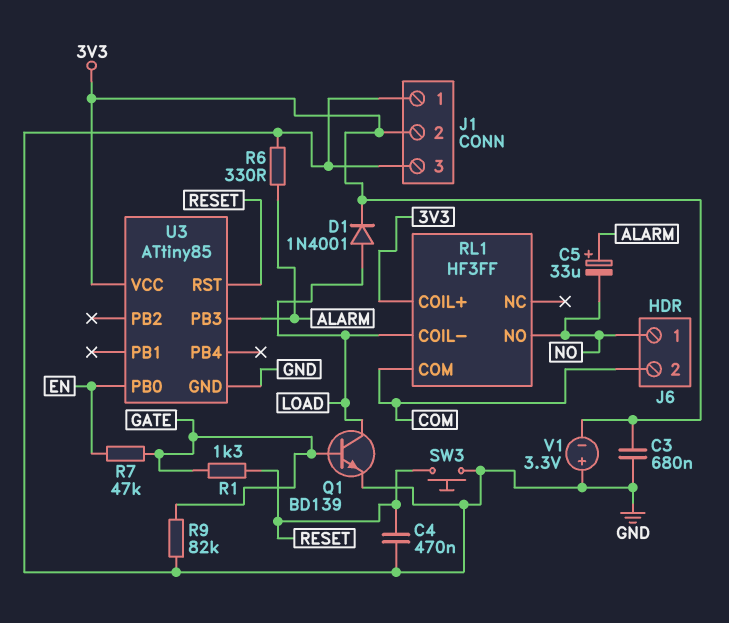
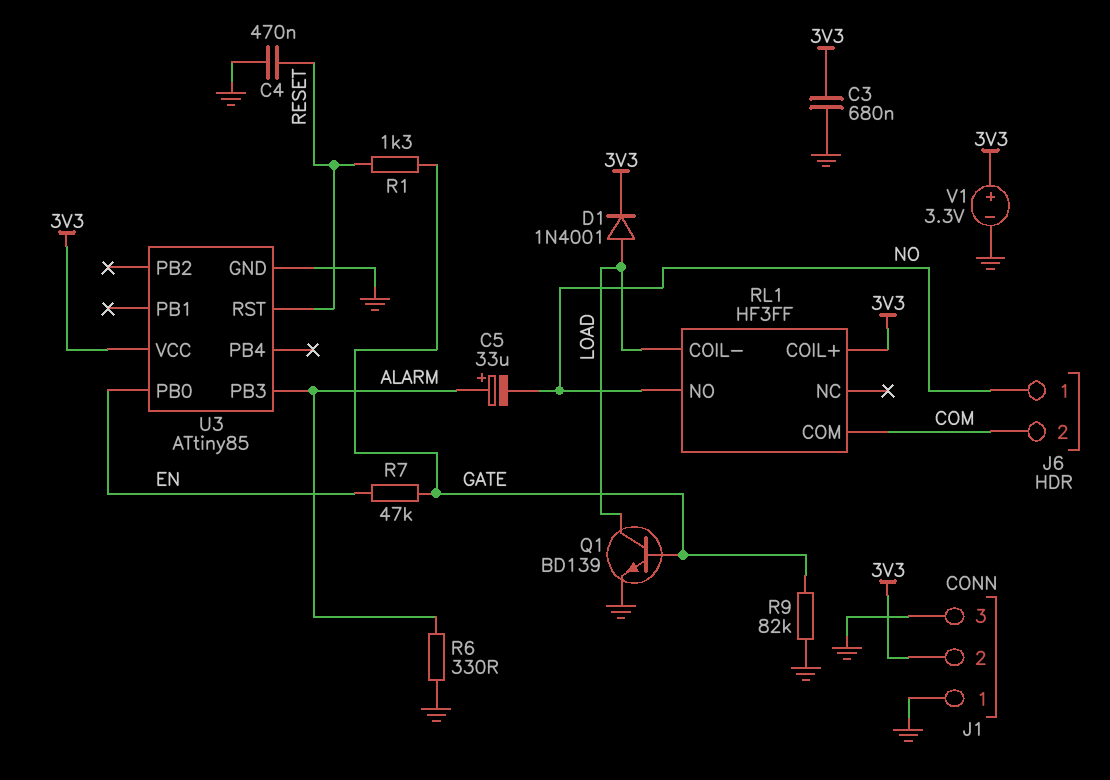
SW3: button (GND, RESET) -> none
V1: 3.3V (plus GND, minus 3V3) -> 3.3V (plus 3V3, minus GND)

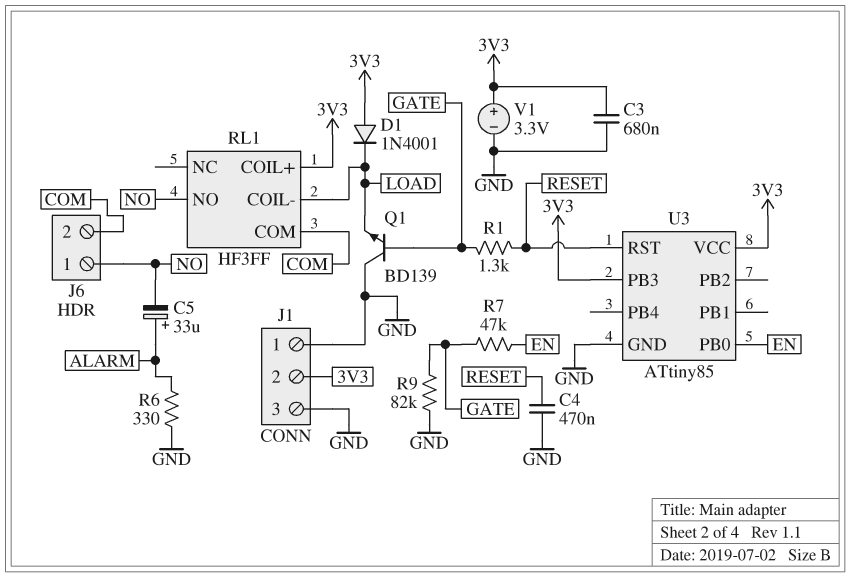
D1: diode 1N4001 (A LOAD, K 3V3) -> diode 1N4001 (A 3V3, K LOAD)
Q1: NPN BD139 (B GATE, C LOAD, E GND) -> NPN BD139 (B GATE, C GND, E LOAD)
U3 pin PB3: ALARM -> 3V3

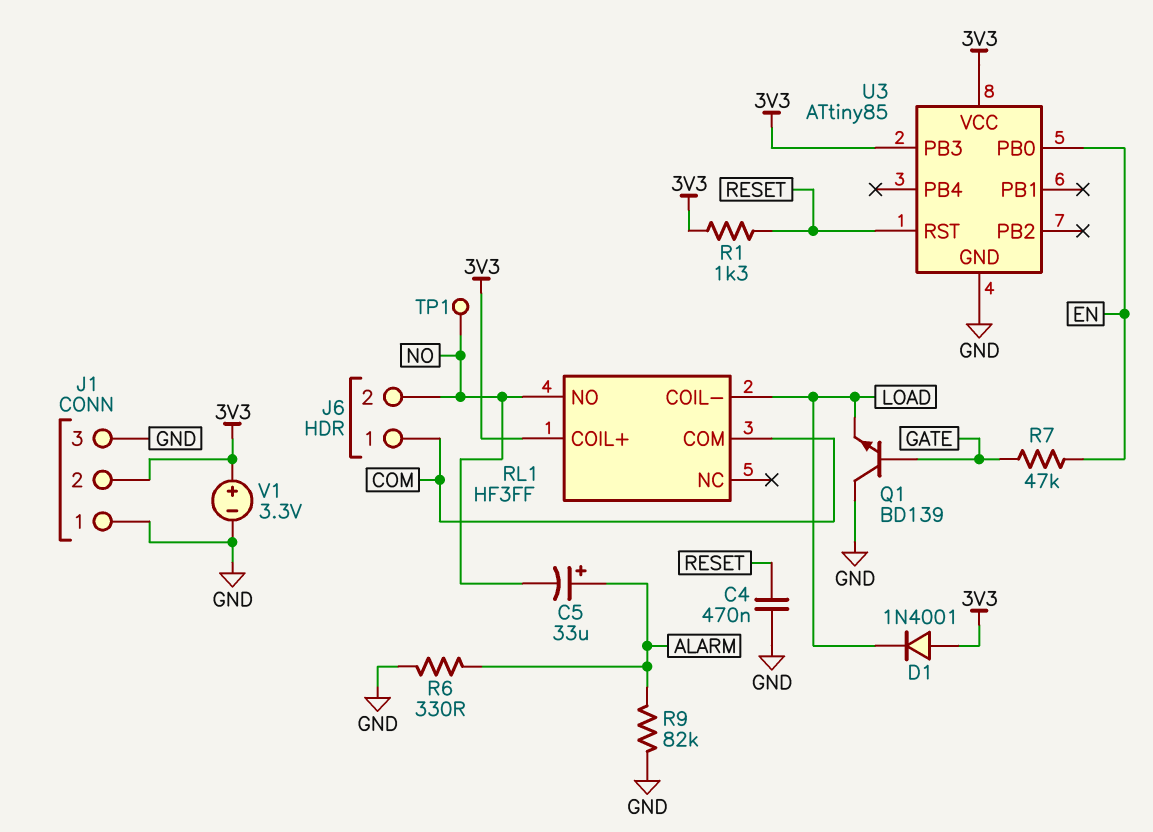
C3: 680nF (3V3, GND) -> none
J6 pin 1: NO -> COM
J6 pin 2: COM -> NO
R1: 1.3k (GATE, RESET) -> 1.3k (3V3, RESET)
R9: 82k (GATE, GND) -> 82k (ALARM, GND)
TP1: none -> test point (NO)

